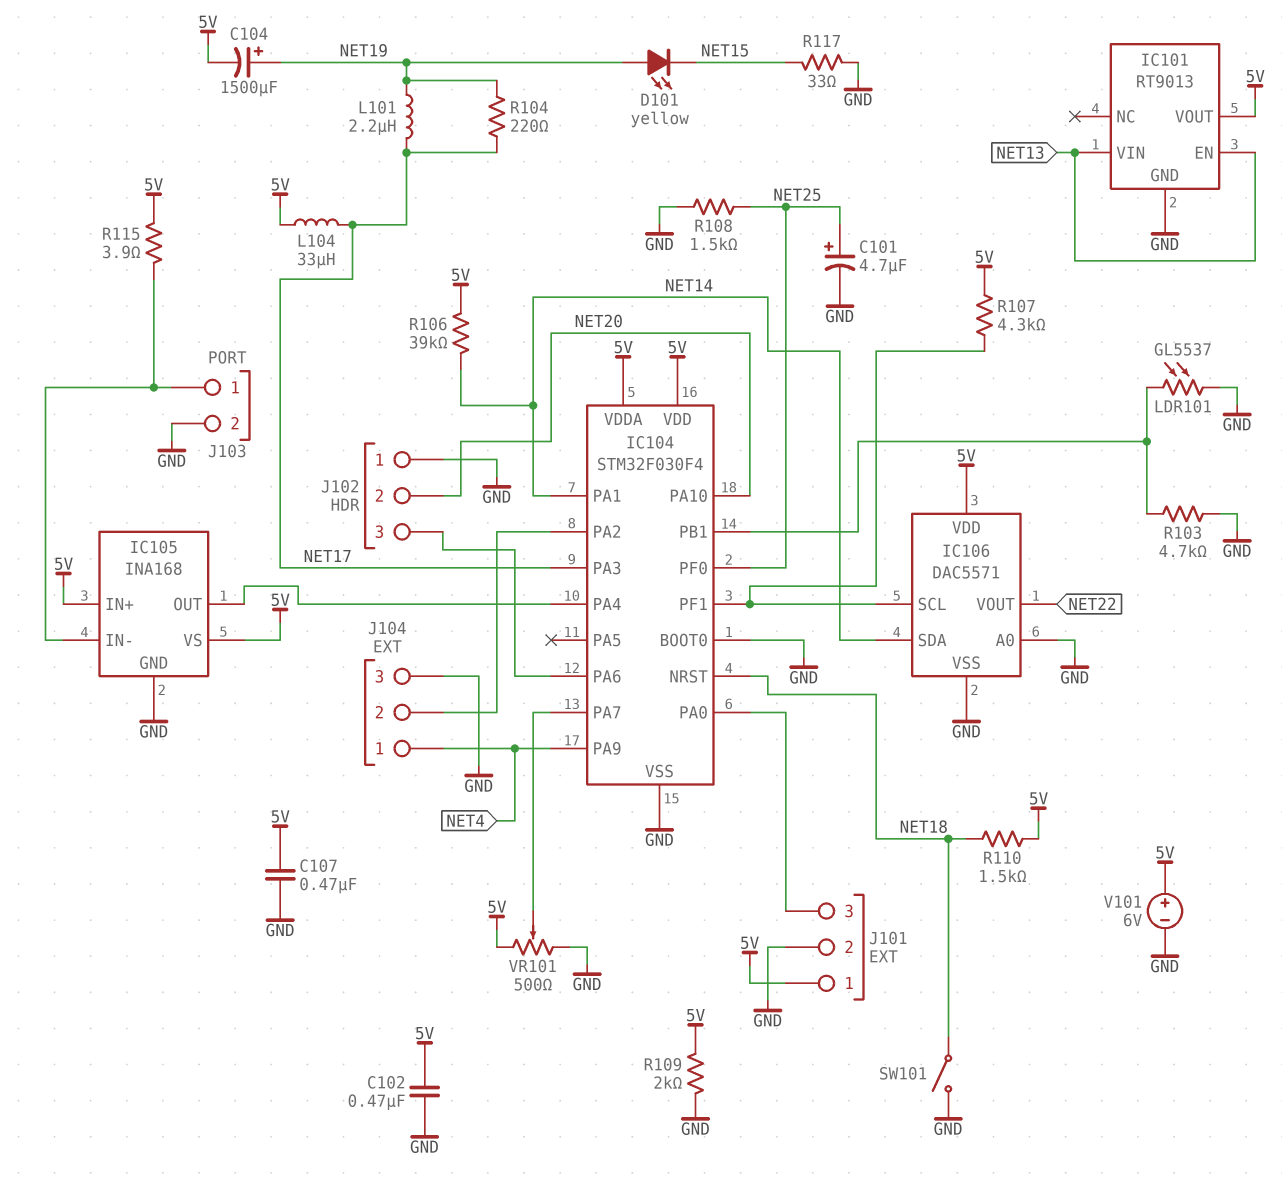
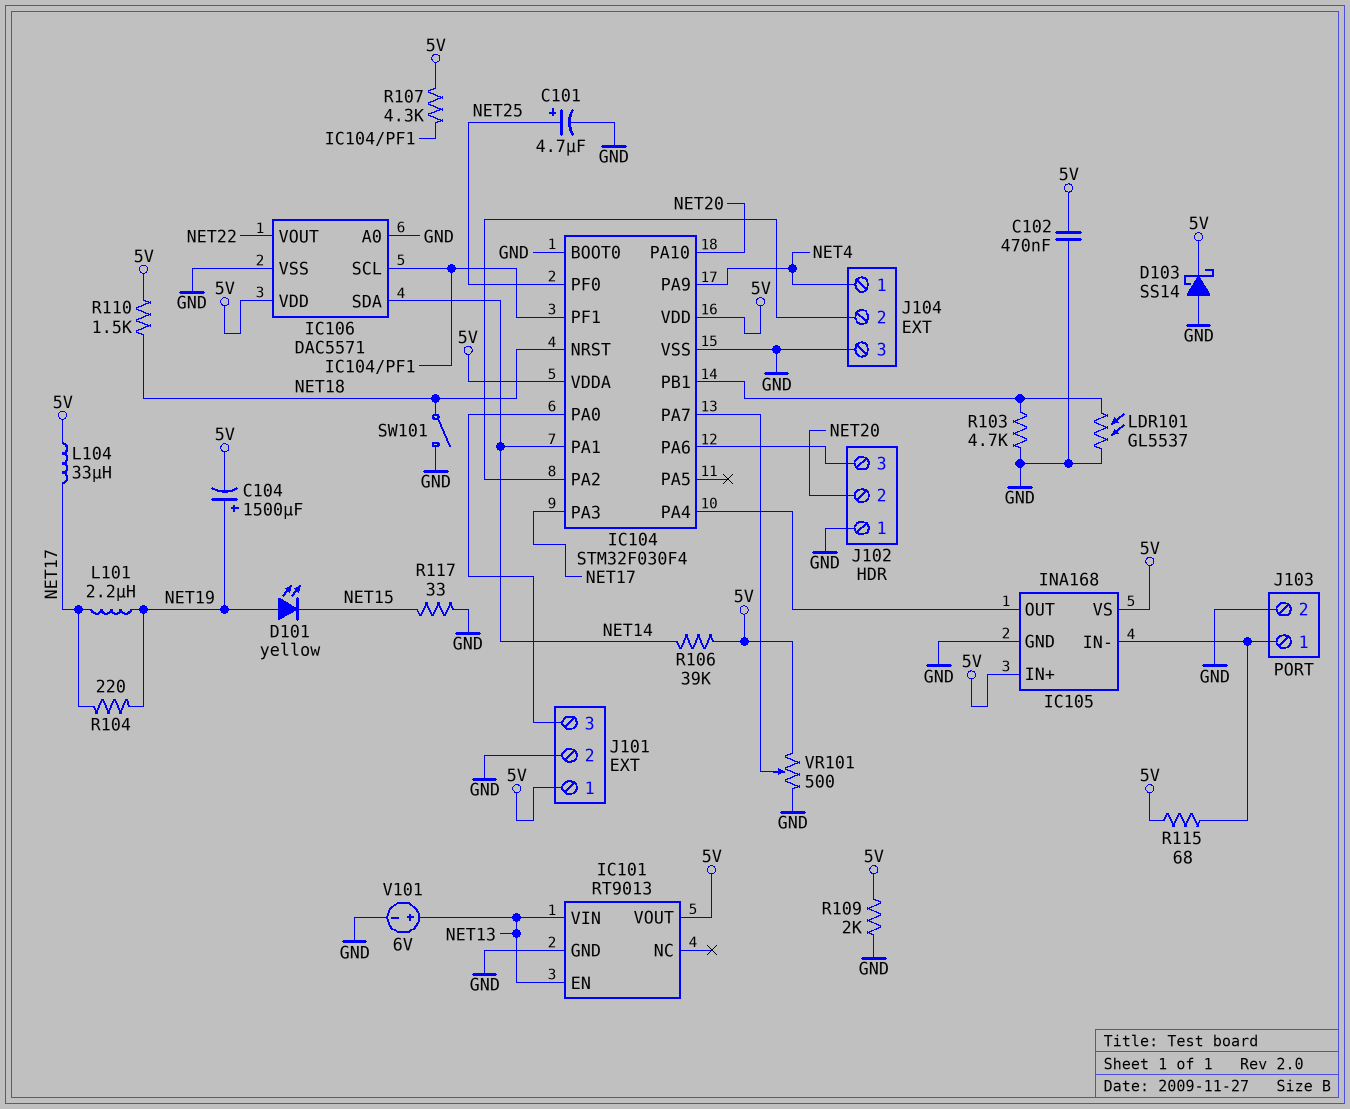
C107: 470nF (5V, GND) -> none
D103: none -> schottky SS14 (A GND, K 5V)
R108: 1.5k (GND, NET25) -> none
R115: 3.9 (5V, IC105/IN-) -> 68 (5V, IC105/IN-)
V101: 6V (plus 5V, minus GND) -> 6V (plus NET13, minus GND)

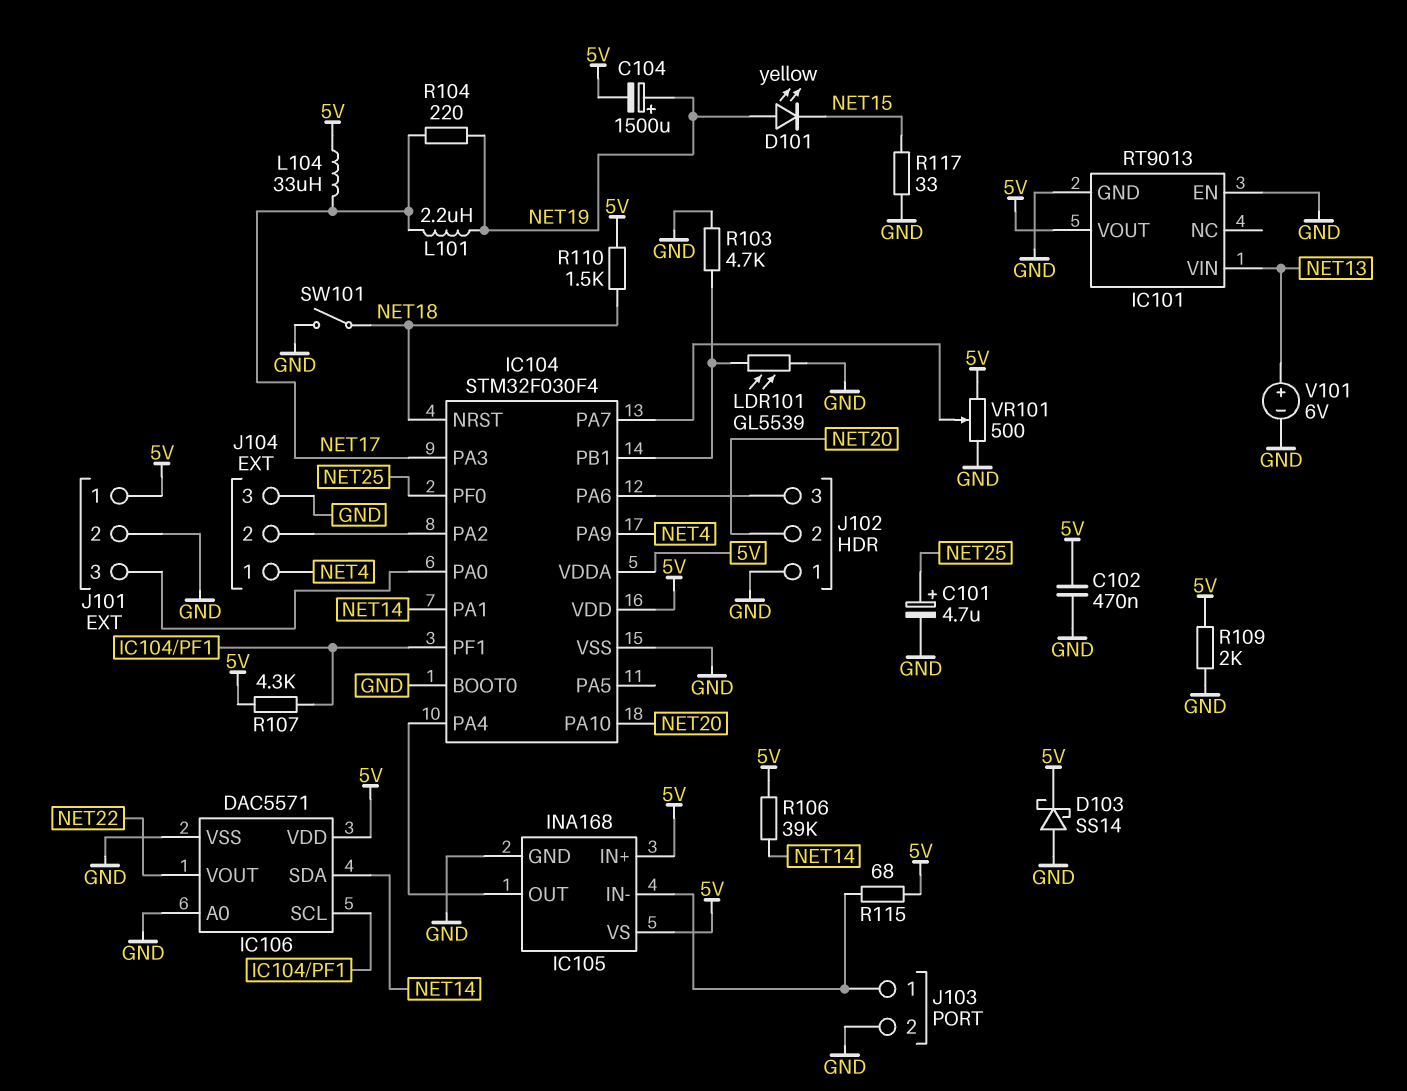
IC101 pin EN: NET13 -> GND
LDR101: GL5537 (GND, IC104/PB1) -> GL5539 (GND, IC104/PB1)

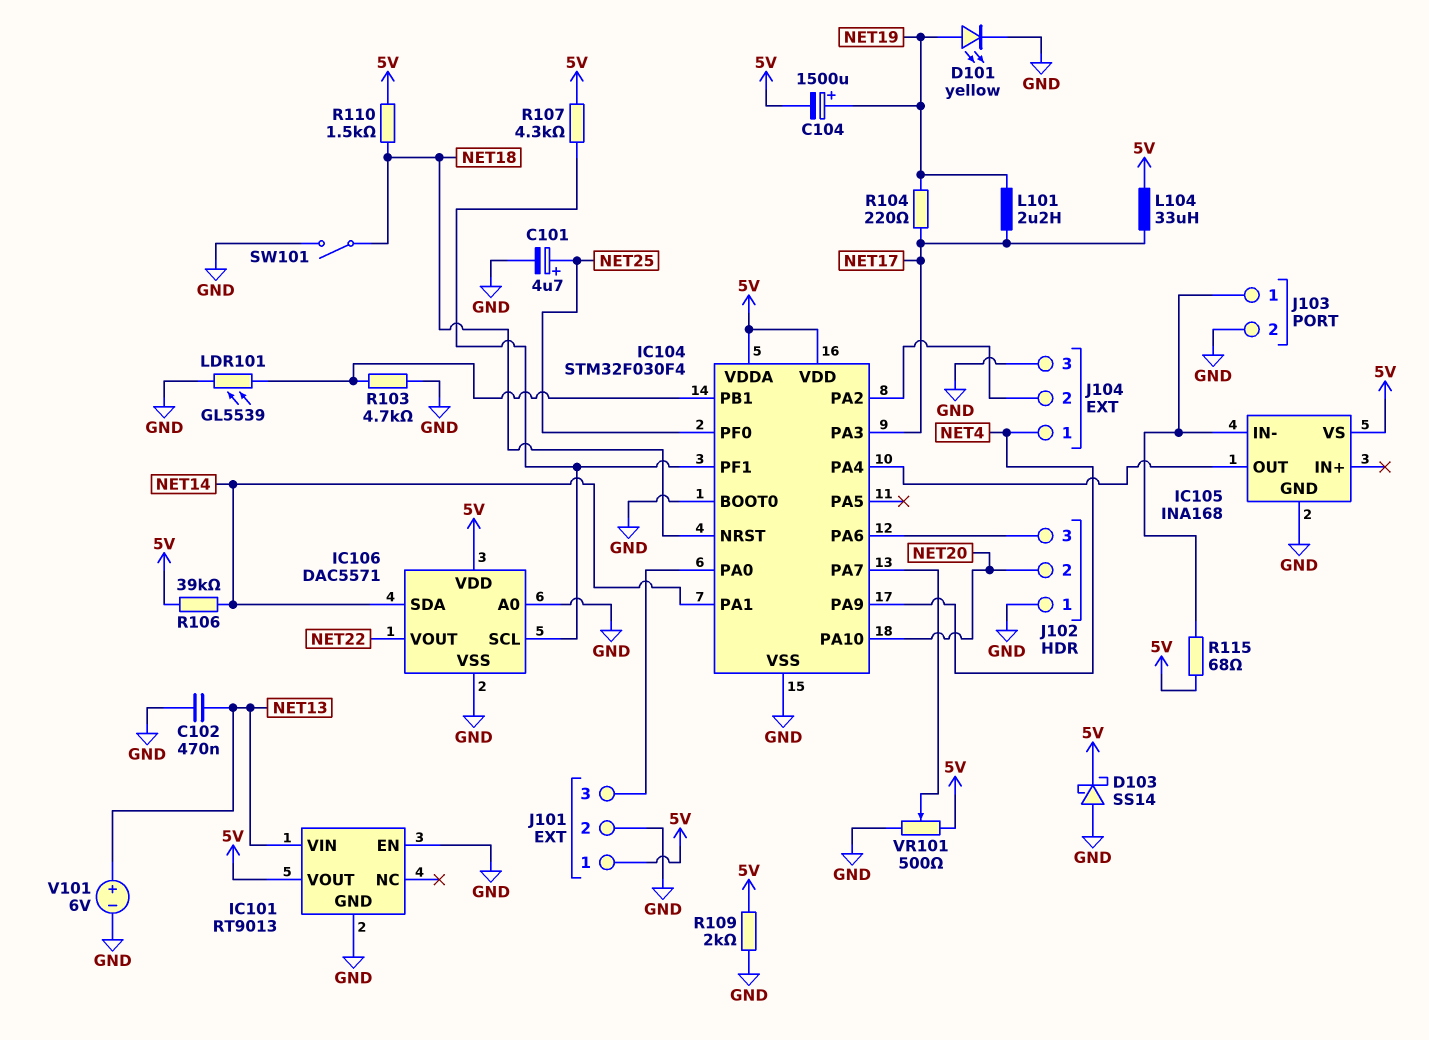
C102: 470nF (5V, GND) -> 470nF (GND, NET13)
D101: LED yellow (A NET19, K NET15) -> LED yellow (A NET19, K GND)
IC105 pin IN+: 5V -> none
R117: 33 (GND, NET15) -> none

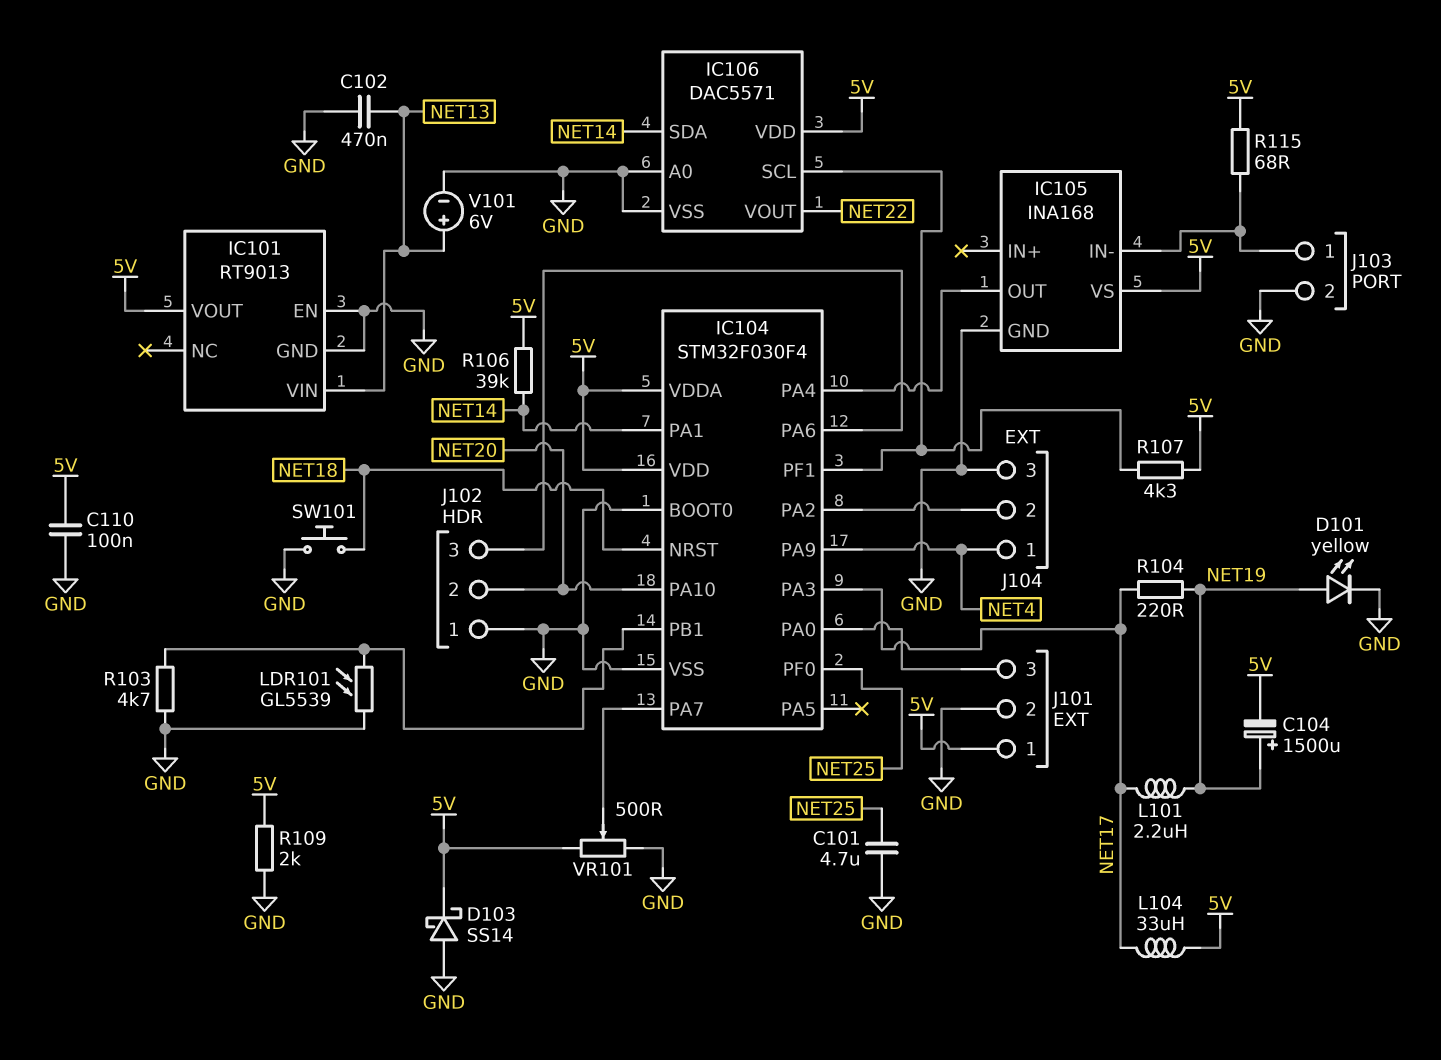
C101: 4.7uF (plus NET25, minus GND) -> 4.7uF (GND, NET25)
C110: none -> 100nF (5V, GND)
R110: 1.5k (5V, NET18) -> none
SW101: switch (GND, NET18) -> button (GND, NET18)

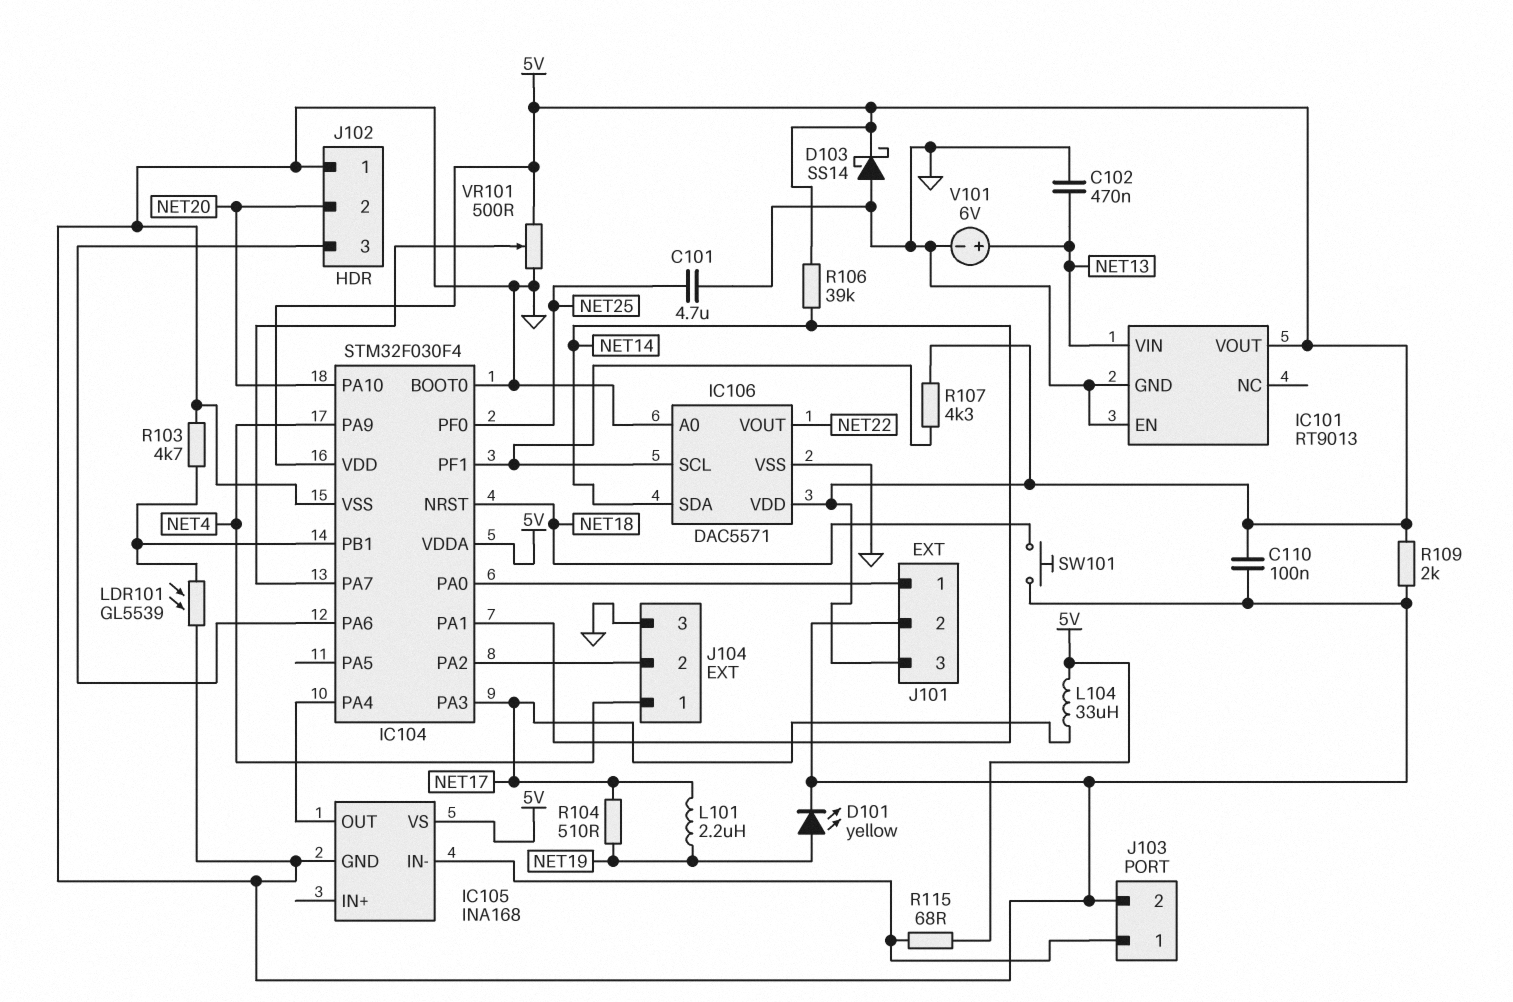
C104: 1500uF (plus NET19, minus 5V) -> none
J101 pin 1: 5V -> IC104/PA0
J101 pin 3: IC104/PA0 -> 5V
R104: 220 (NET17, NET19) -> 510 (NET17, NET19)

